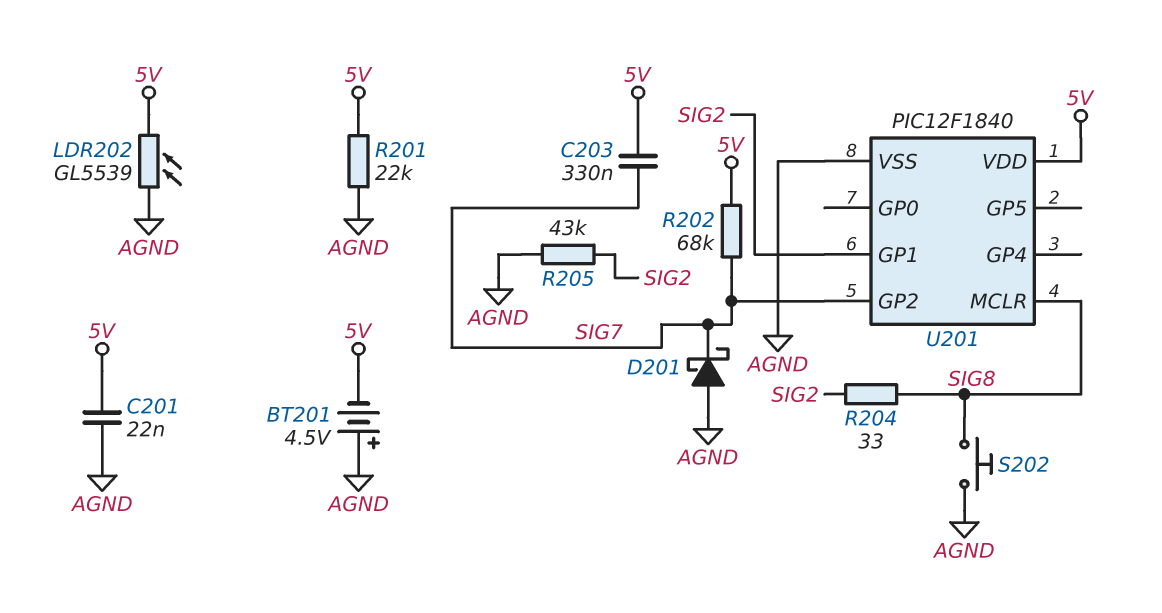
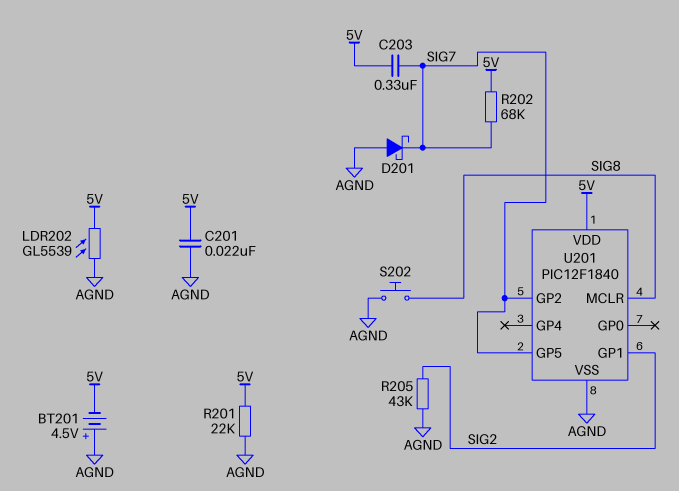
R204: 33 (SIG2, SIG8) -> none
U201 pin GP5: none -> SIG7

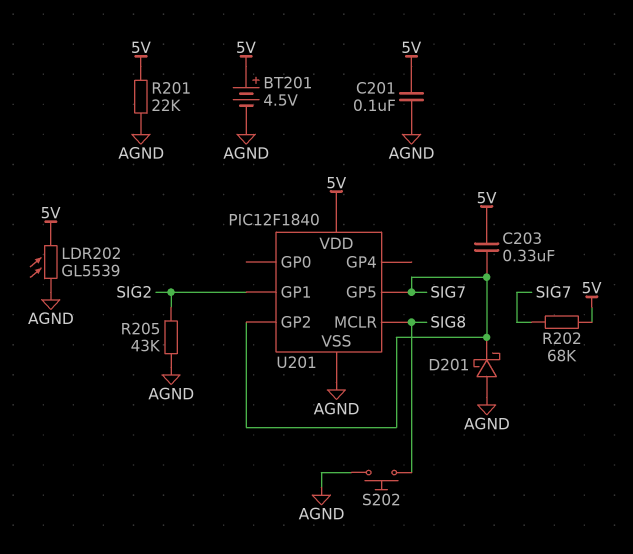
BT201: 4.5V (plus AGND, minus 5V) -> 4.5V (plus 5V, minus AGND)
C201: 22nF (5V, AGND) -> 100nF (5V, AGND)

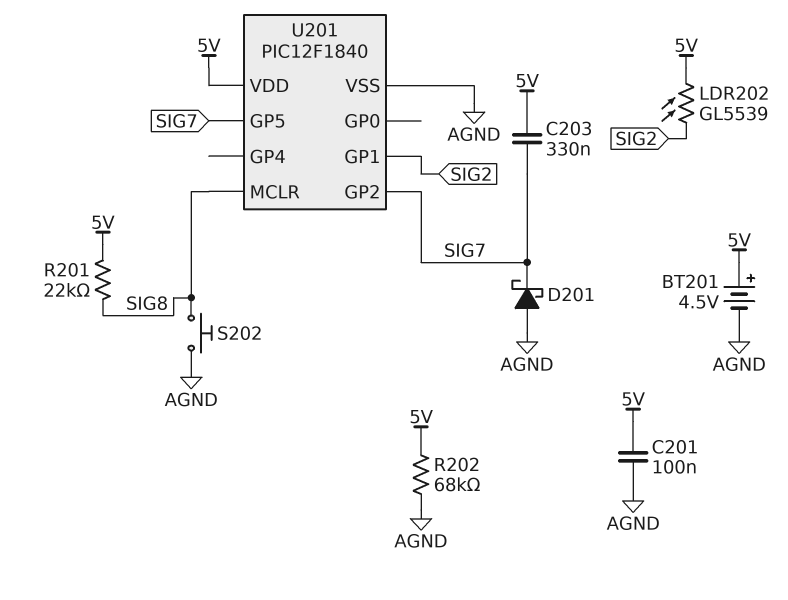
LDR202: GL5539 (5V, AGND) -> GL5539 (5V, SIG2)
R201: 22k (5V, AGND) -> 22k (5V, SIG8)
R202: 68k (5V, SIG7) -> 68k (5V, AGND)
R205: 43k (AGND, SIG2) -> none

